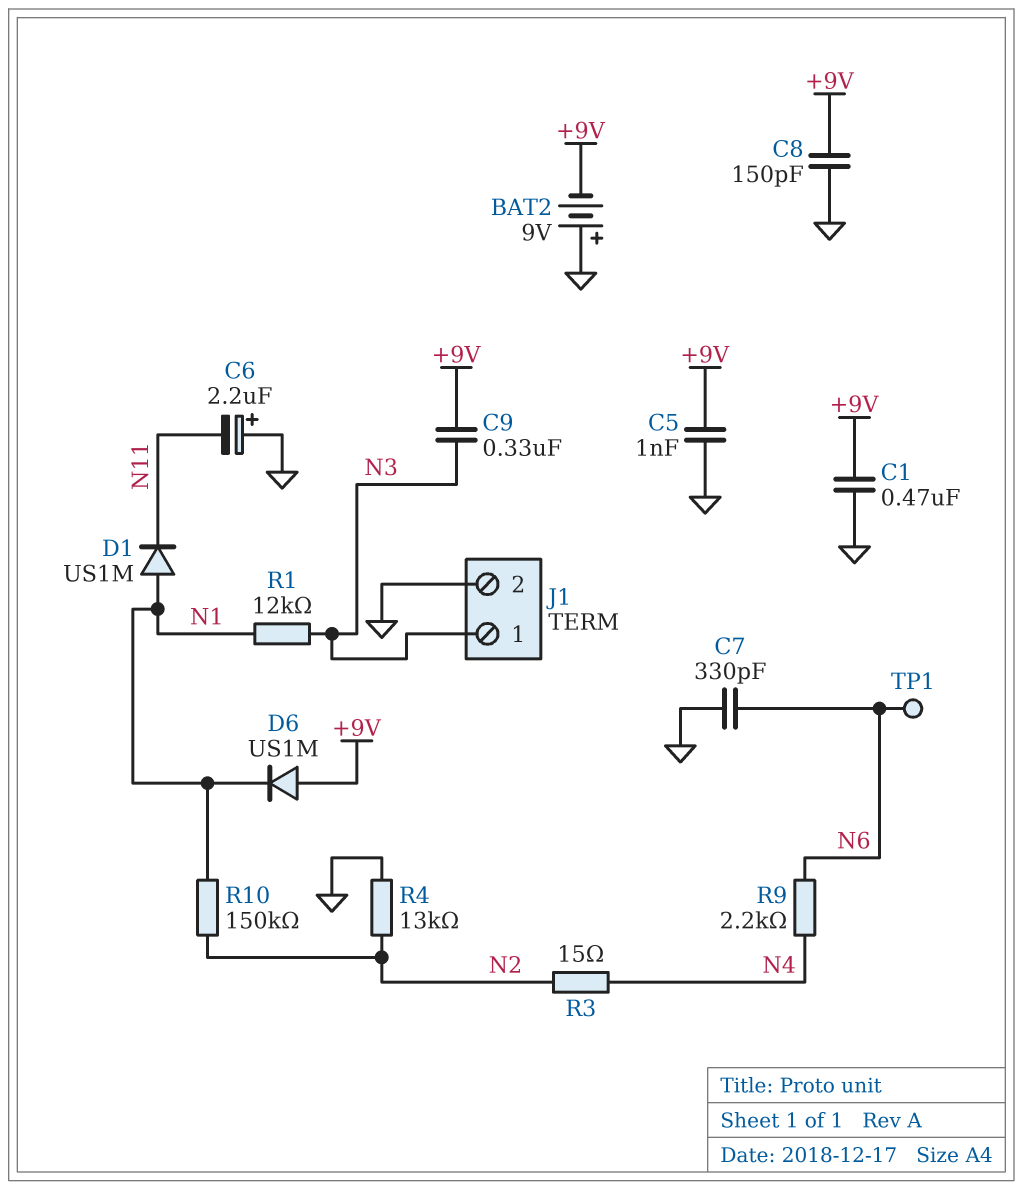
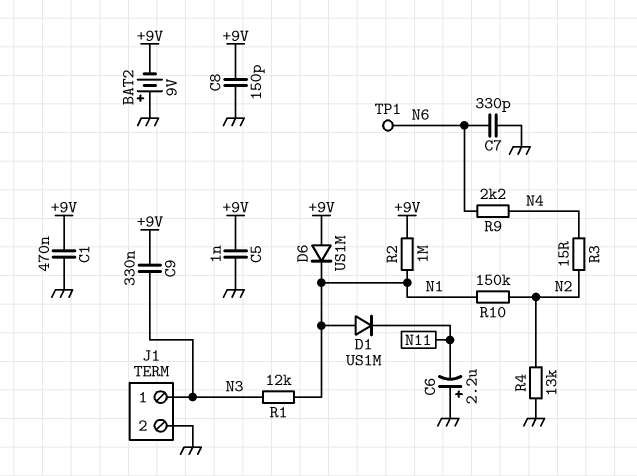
R2: none -> 1M (+9V, N1)

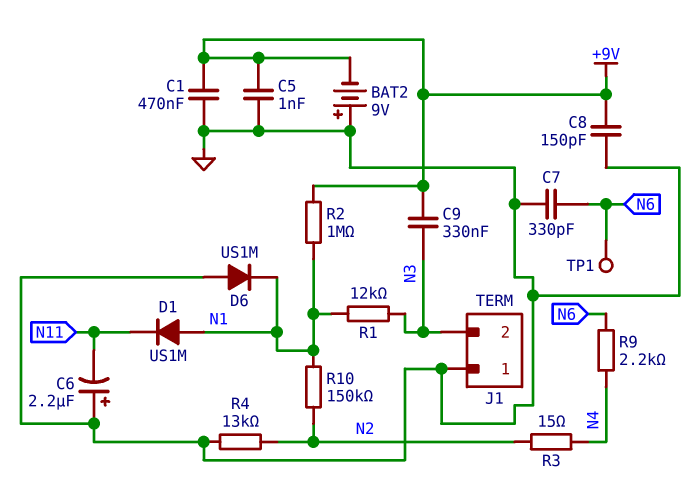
D6: diode US1M (A +9V, K N1) -> diode US1M (A GND, K N1)
J1 pin 1: N3 -> GND
J1 pin 2: GND -> N3

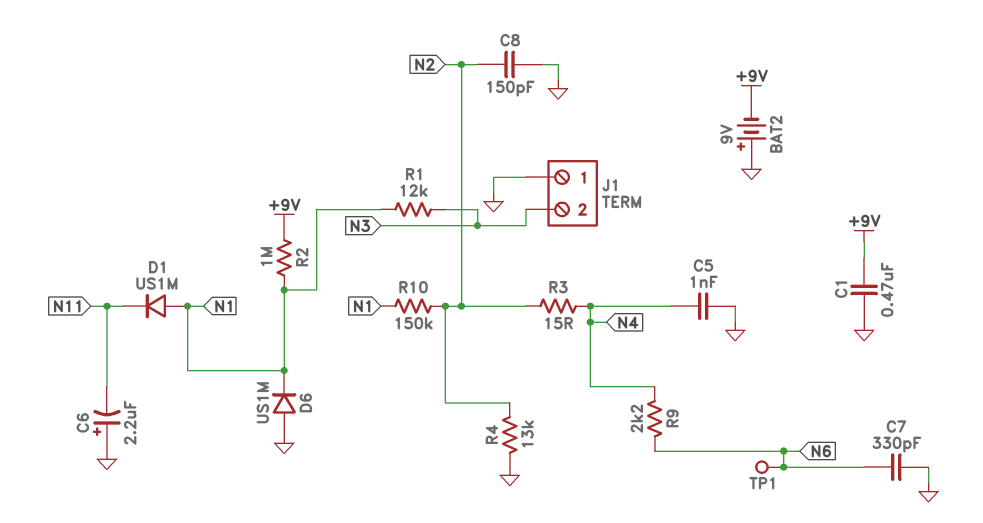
C5: 1nF (+9V, GND) -> 1nF (GND, N4)
C8: 150pF (+9V, GND) -> 150pF (GND, N2)
C9: 330nF (+9V, N3) -> none

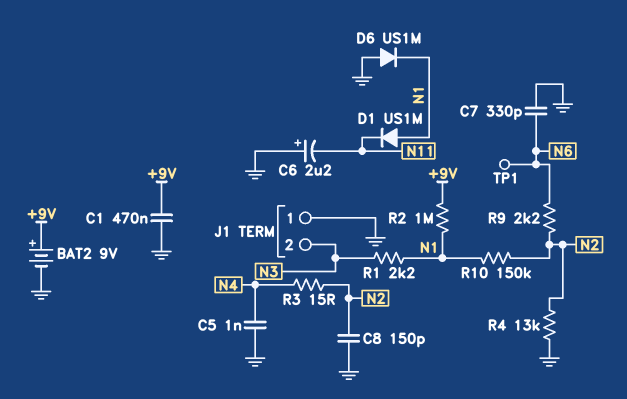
BAT2: 9V (plus GND, minus +9V) -> 9V (plus +9V, minus GND)
R1: 12k (N1, N3) -> 2.2k (N1, N3)
R9: 2.2k (N4, N6) -> 2.2k (N2, N6)

